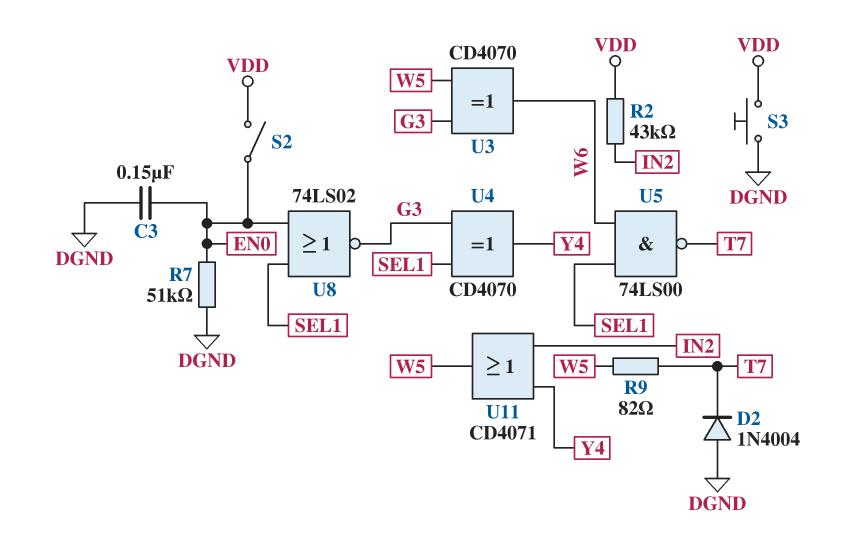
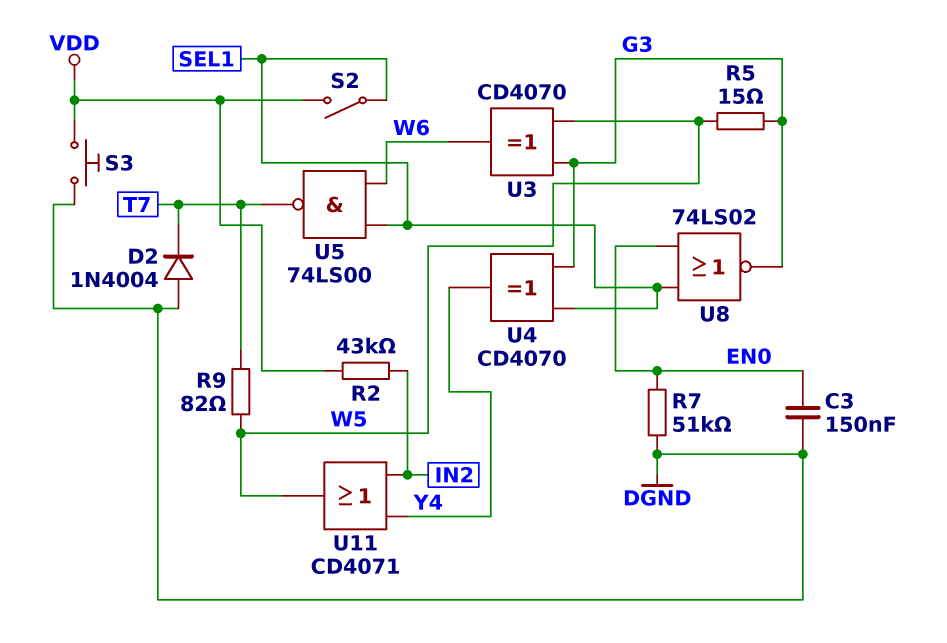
R5: none -> 15 (G3, W5)
S2: switch (EN0, VDD) -> switch (SEL1, VDD)

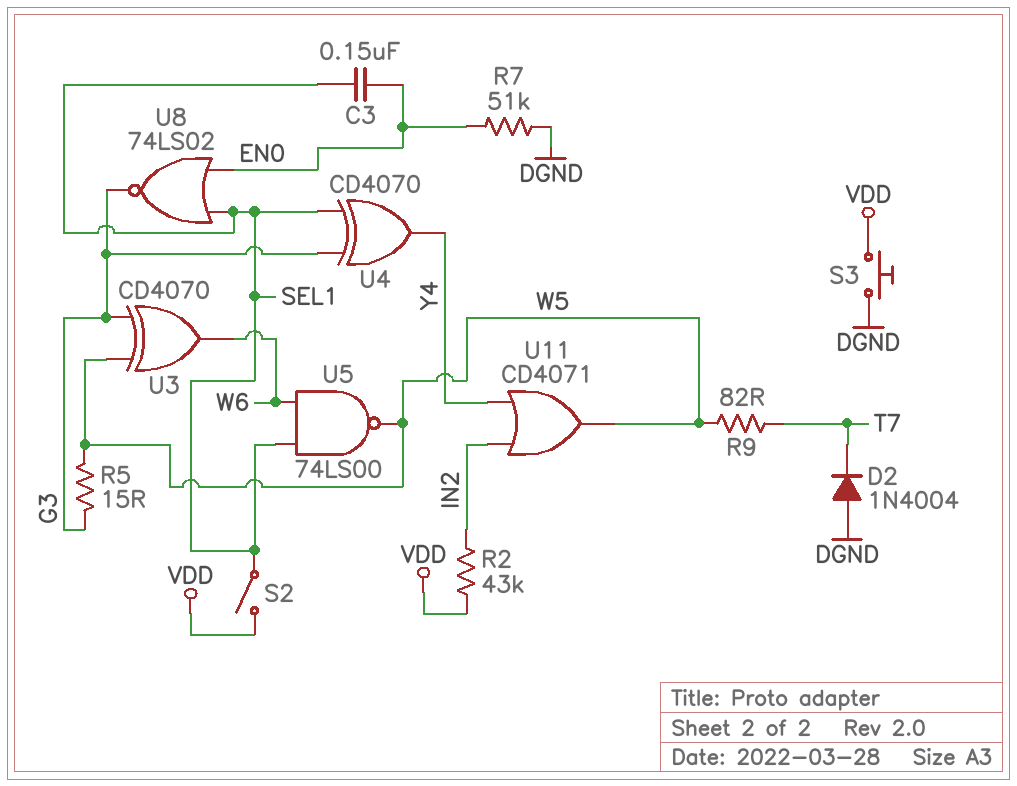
C3: 150nF (DGND, EN0) -> 150nF (EN0, SEL1)
U5: NAND 74LS00 (in SEL1, in W6, out T7) -> NAND 74LS00 (in SEL1, in W6, out W5)

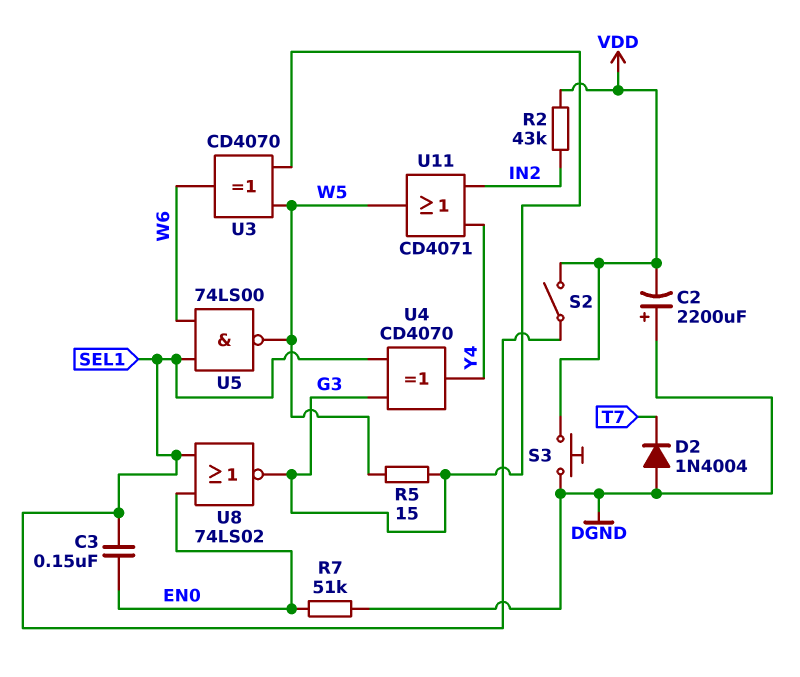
C2: none -> 2200uF (plus DGND, minus VDD)
R9: 82 (T7, W5) -> none

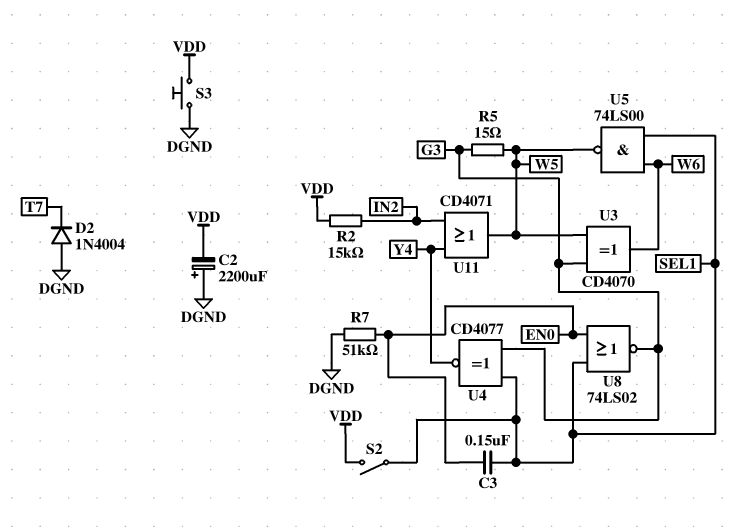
R2: 43k (IN2, VDD) -> 15k (IN2, VDD)
U4: XOR CD4070 (in G3, in SEL1, out Y4) -> XNOR CD4077 (in G3, in SEL1, out Y4)

